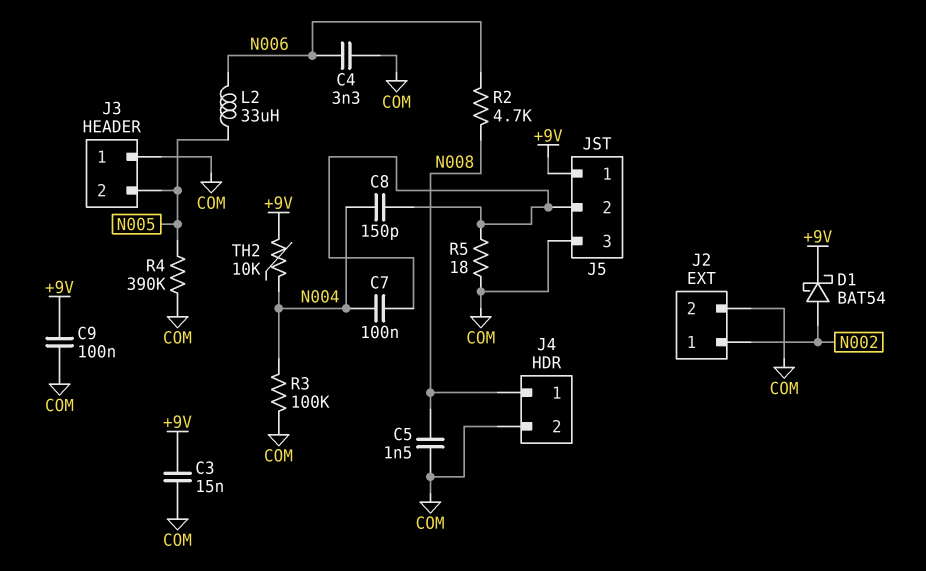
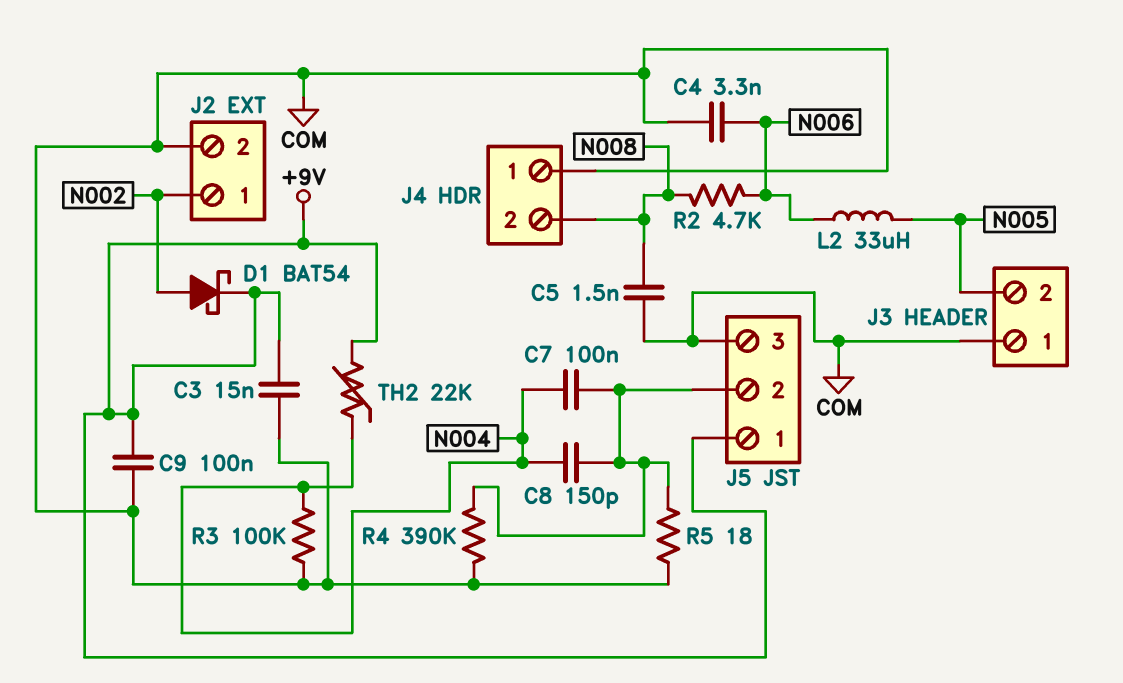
J4 pin 1: N008 -> COM
J4 pin 2: COM -> N008
R4: 390k (COM, N005) -> 390k (COM, J5/2)
TH2: 10k (+9V, N004) -> 22k (+9V, N004)

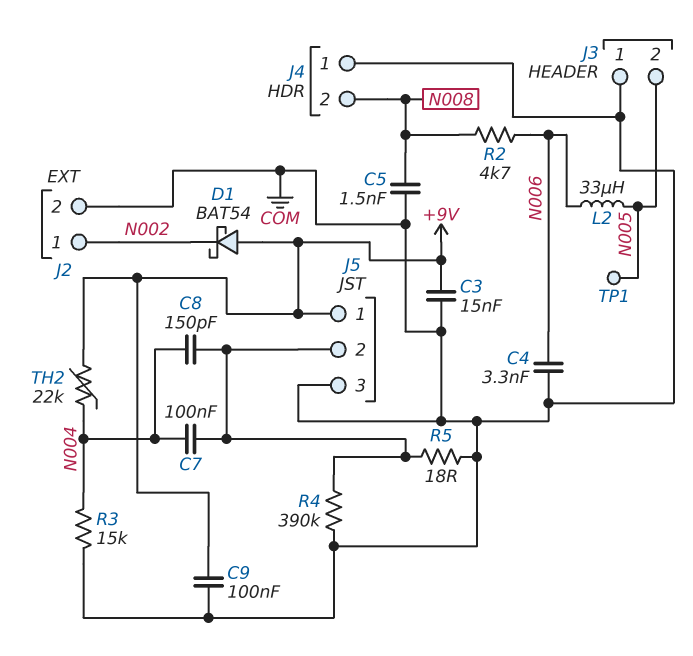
D1: schottky BAT54 (A N002, K +9V) -> schottky BAT54 (A +9V, K N002)
R3: 100k (COM, N004) -> 15k (COM, N004)
TP1: none -> test point (N005)

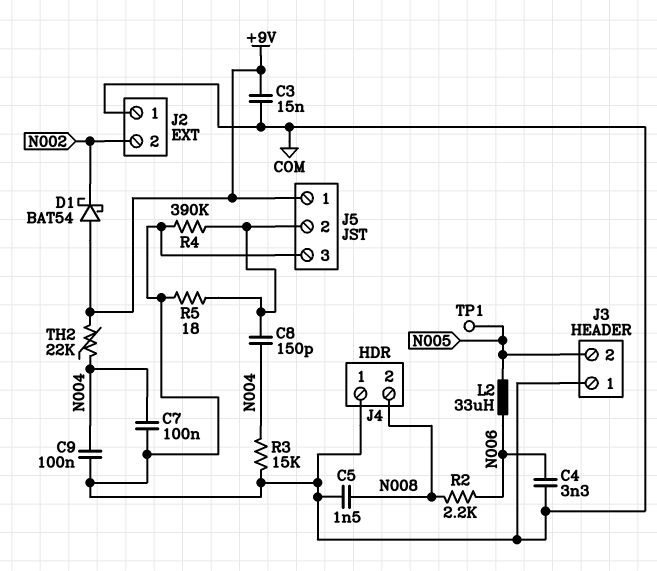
C7: 100nF (J5/2, N004) -> 100nF (COM, N004)
C9: 100nF (+9V, COM) -> 100nF (COM, N004)
J2 pin 1: N002 -> COM
J2 pin 2: COM -> N002
R2: 4.7k (N006, N008) -> 2.2k (N006, N008)

